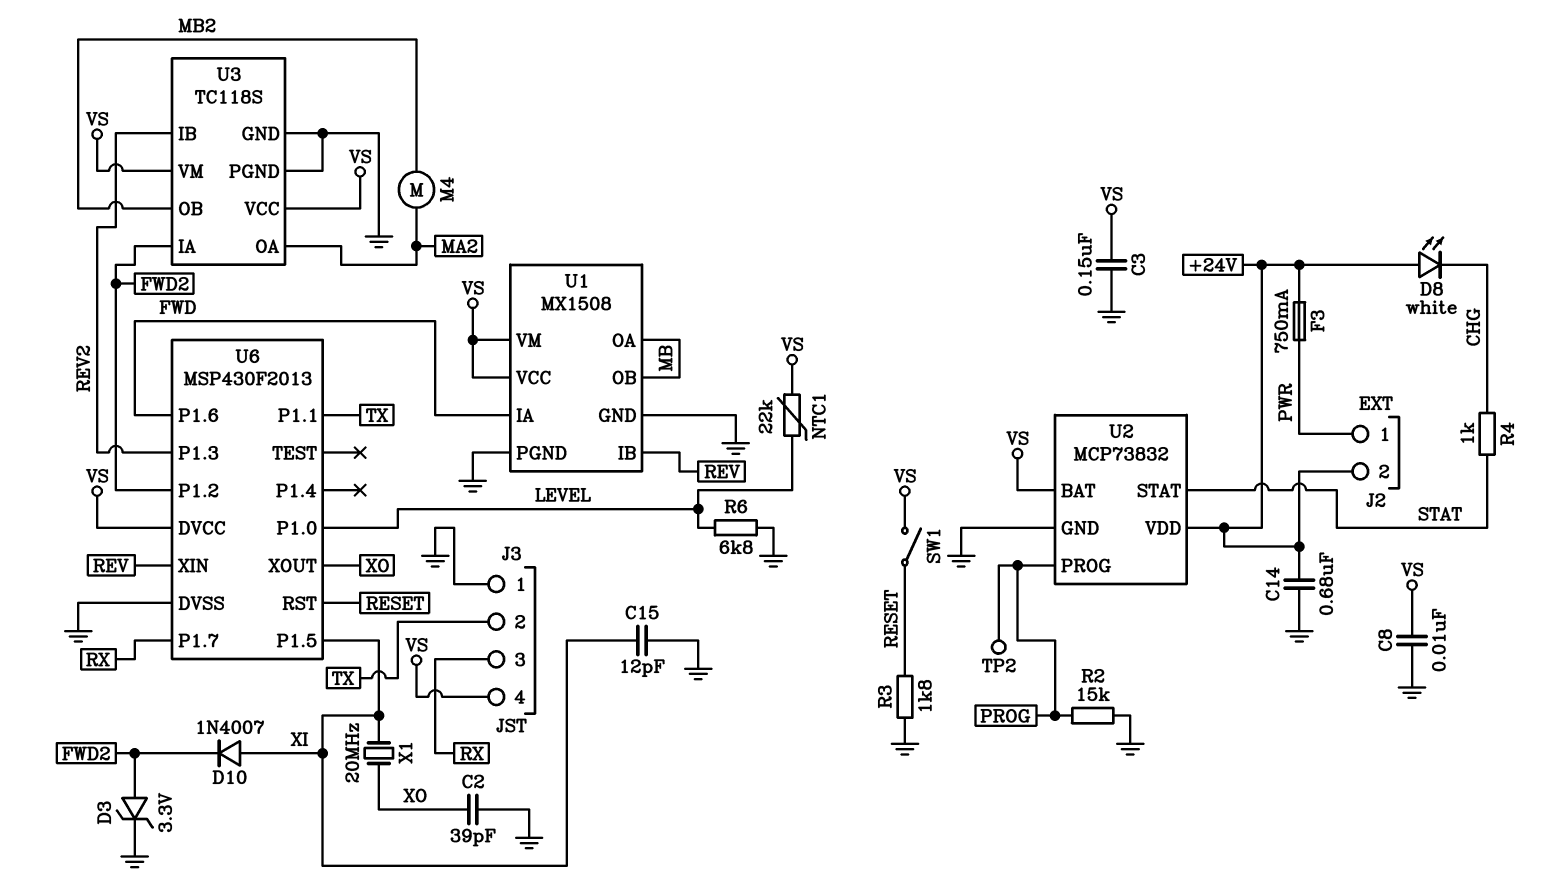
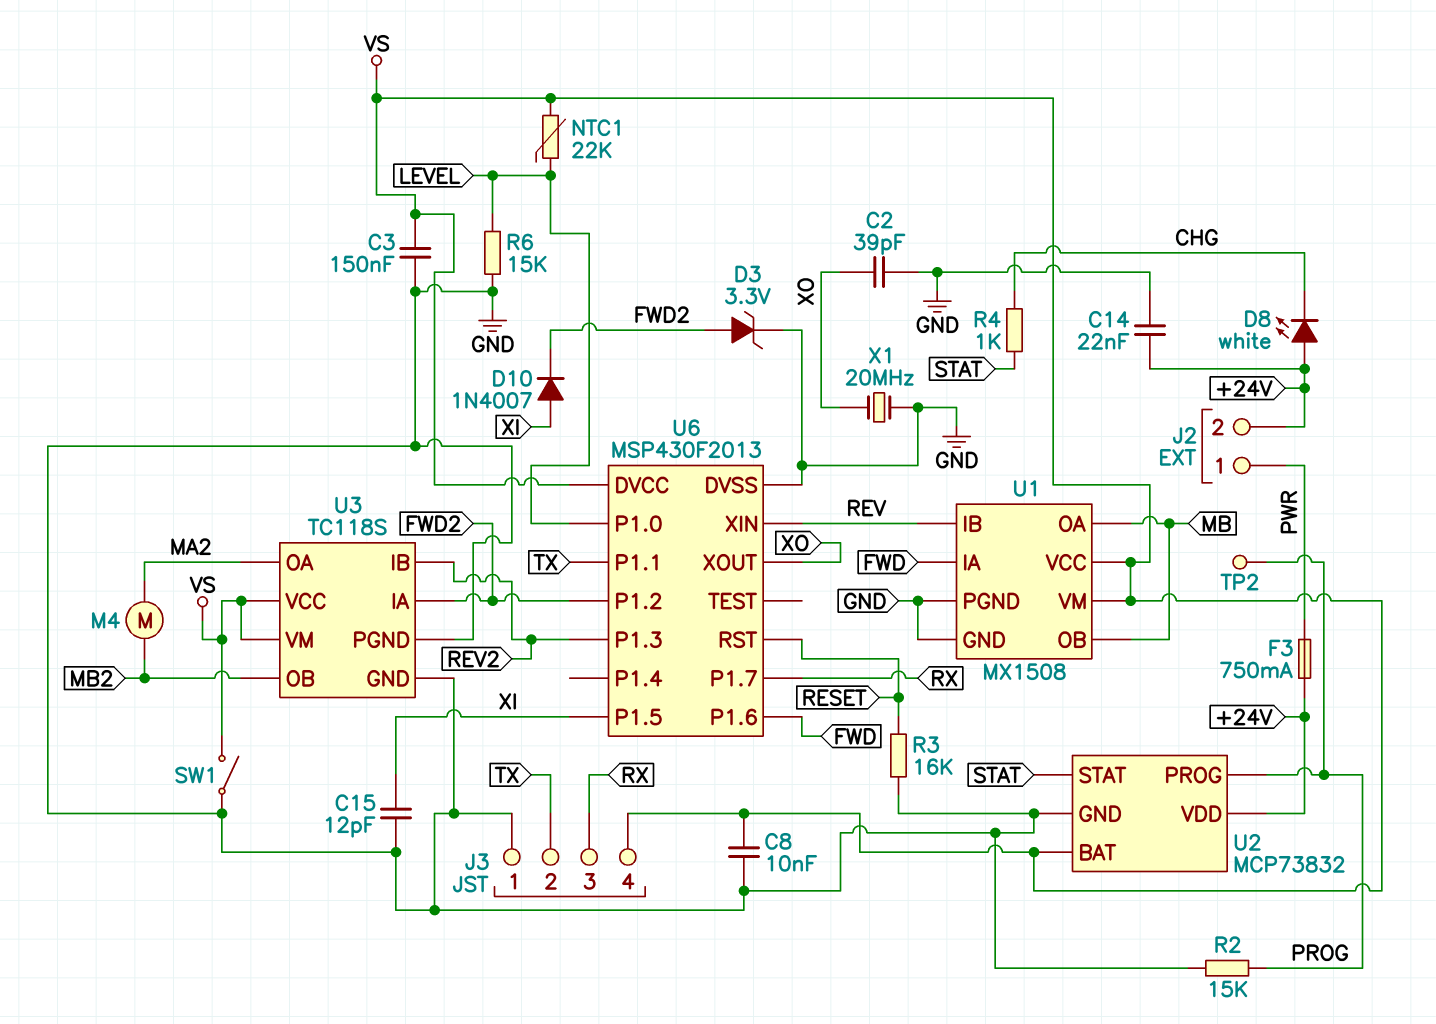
C14: 680nF (+24V, GND) -> 22nF (+24V, GND)
R3: 1.8k (GND, RESET) -> 16k (GND, RESET)
R6: 6.8k (GND, LEVEL) -> 15k (GND, LEVEL)
SW1: switch (RESET, VS) -> switch (GND, VS)
X1: 20MHz (XI, XO) -> 20MHz (GND, XO)

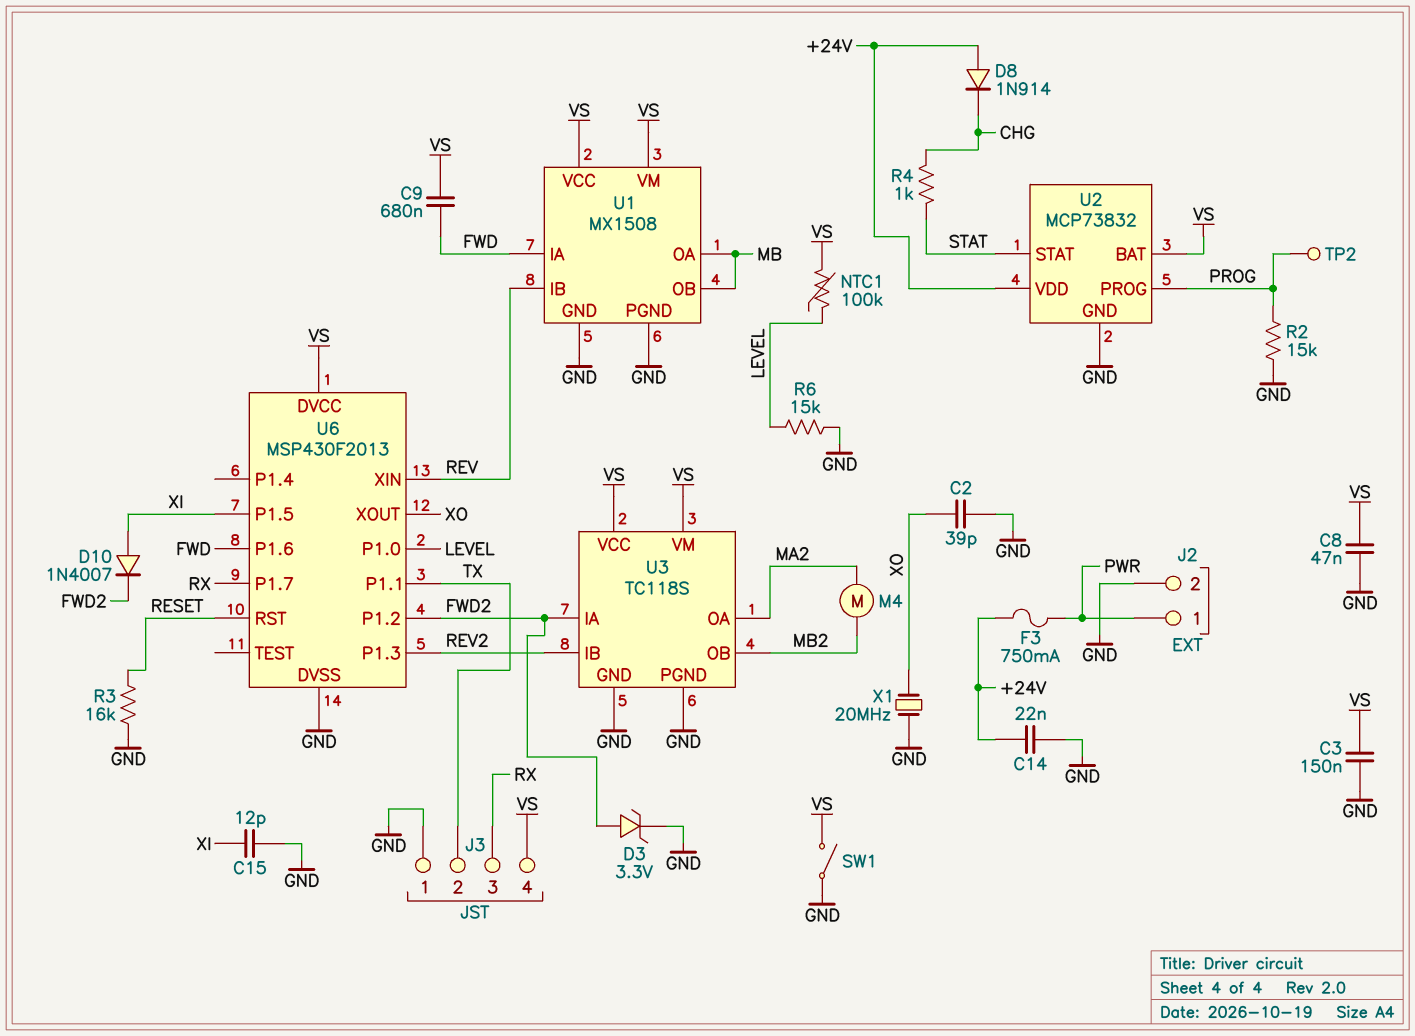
C8: 10nF (GND, VS) -> 47nF (GND, VS)
C9: none -> 680nF (FWD, VS)
D8: LED white (A +24V, K CHG) -> diode 1N914 (A +24V, K CHG)
J2 pin 2: +24V -> GND
NTC1: 22k (LEVEL, VS) -> 100k (LEVEL, VS)

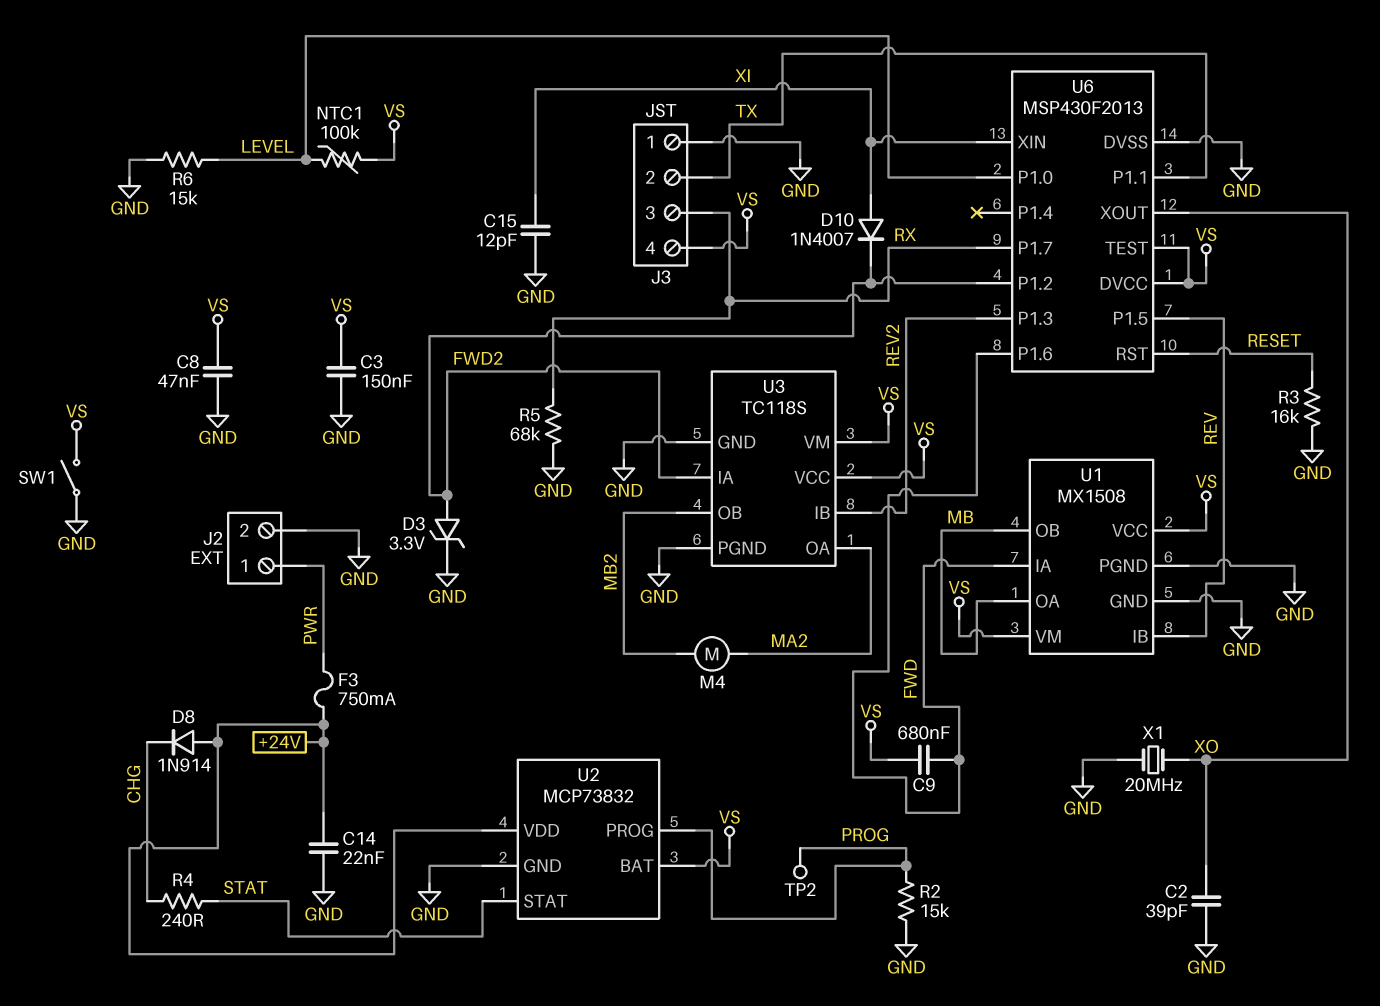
R4: 1k (CHG, STAT) -> 240 (CHG, STAT)
R5: none -> 68k (GND, RX)
U6 pin P1.5: XI -> REV
U6 pin TEST: none -> VS
U6 pin XIN: REV -> XI

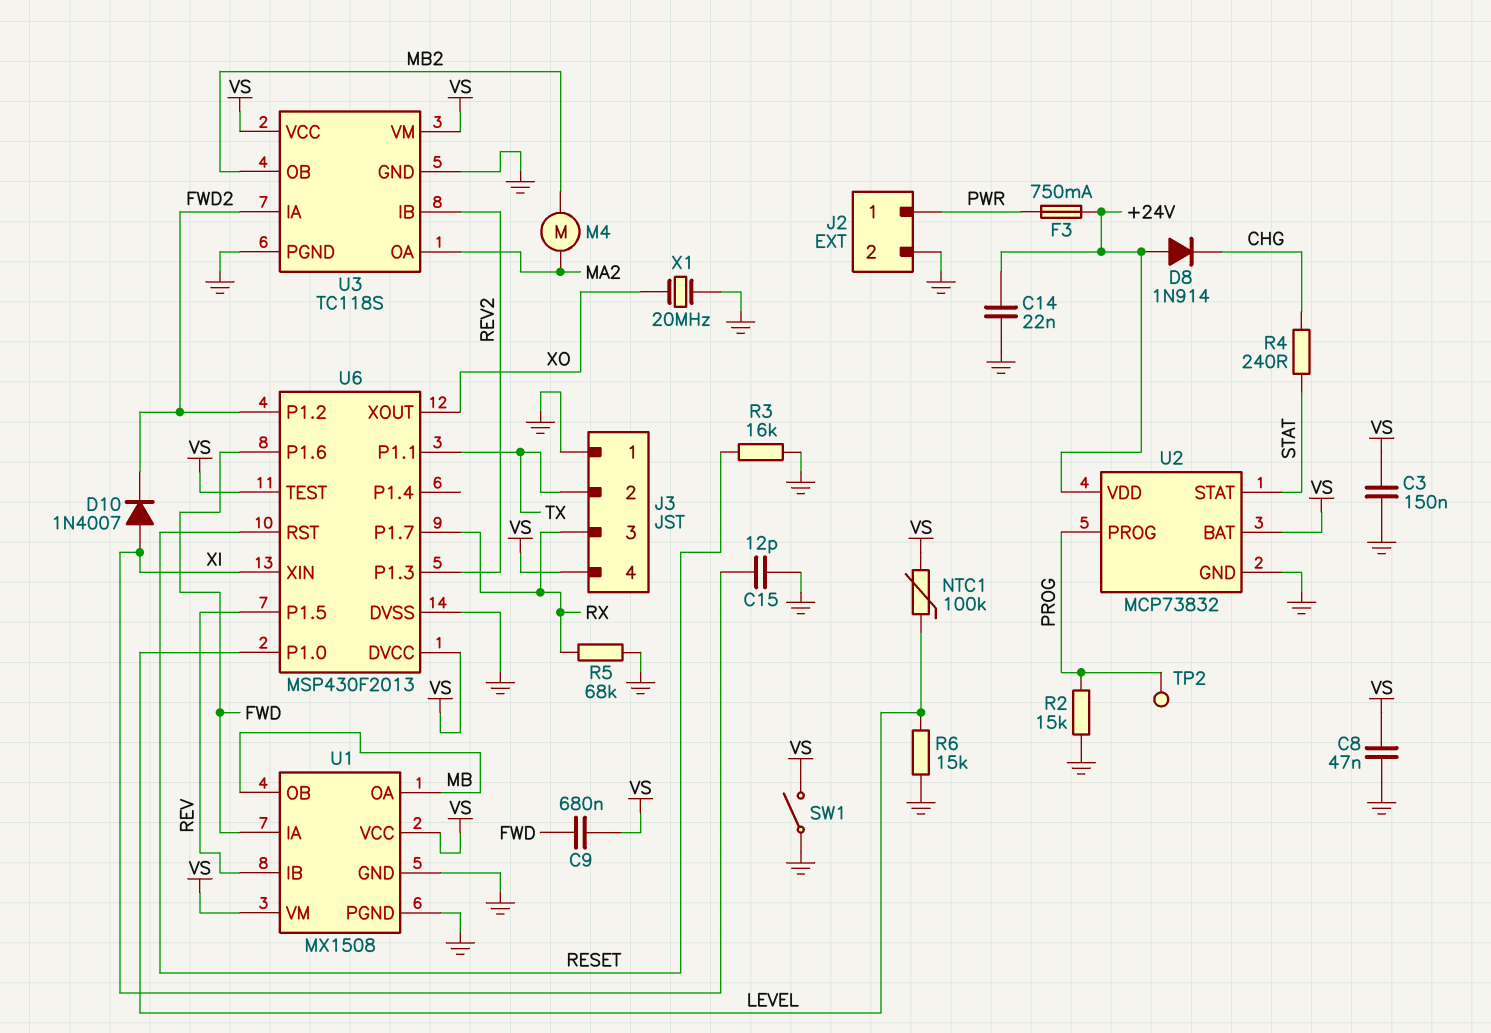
C2: 39pF (GND, XO) -> none
D3: zener 3.3V (A FWD2, K GND) -> none

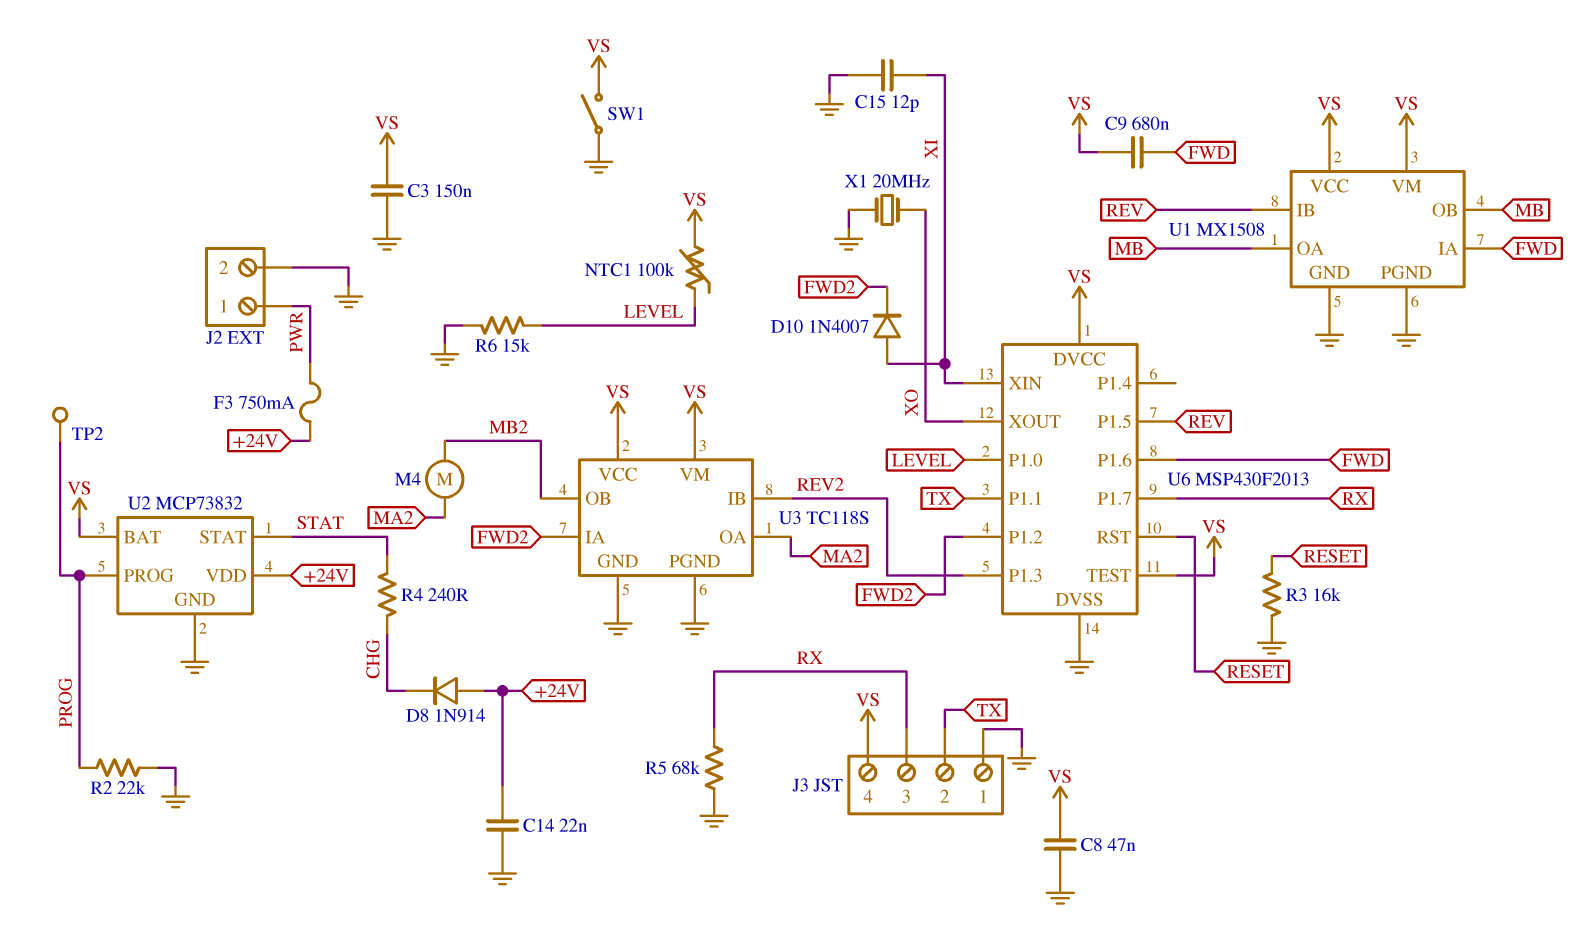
R2: 15k (GND, PROG) -> 22k (GND, PROG)

